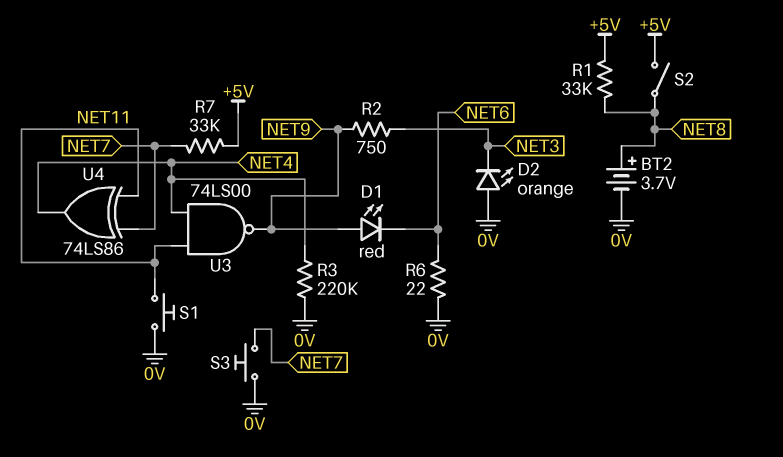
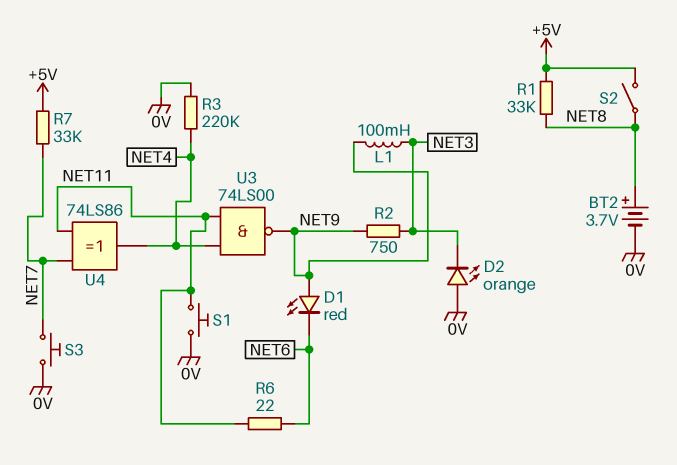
L1: none -> 100mH (NET3, NET9)
R6: 22 (0V, NET6) -> 22 (NET6, NET11)

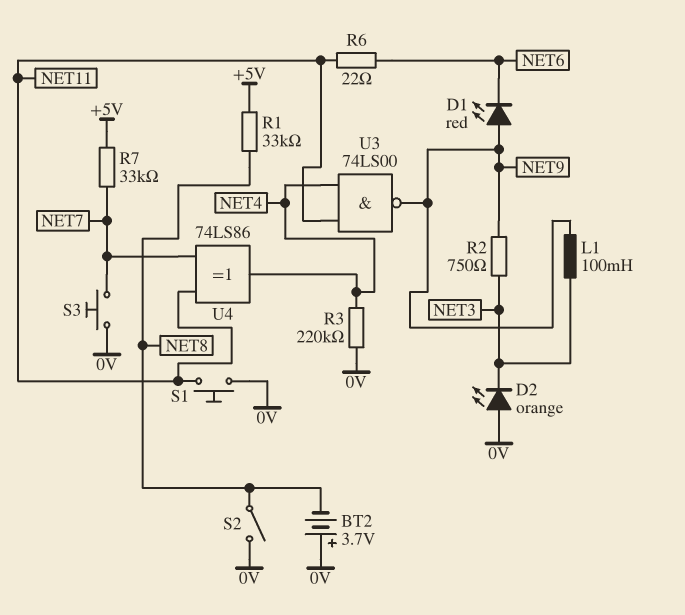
BT2: 3.7V (plus NET8, minus 0V) -> 3.7V (plus 0V, minus NET8)
S2: switch (+5V, NET8) -> switch (0V, NET8)

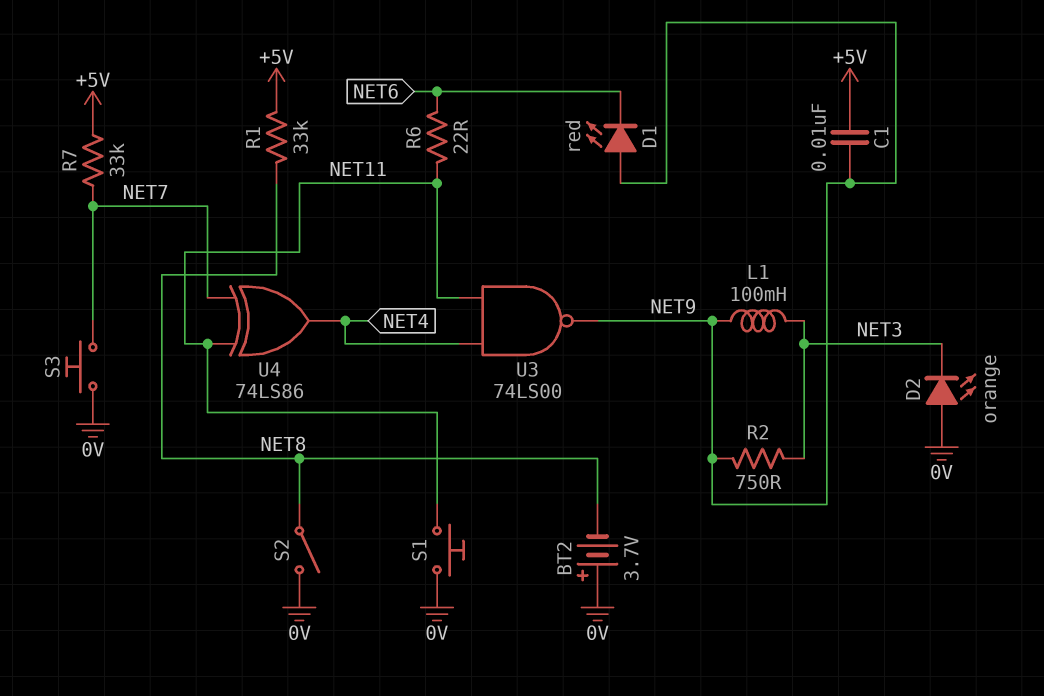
C1: none -> 10nF (+5V, NET9)
R3: 220k (0V, NET4) -> none

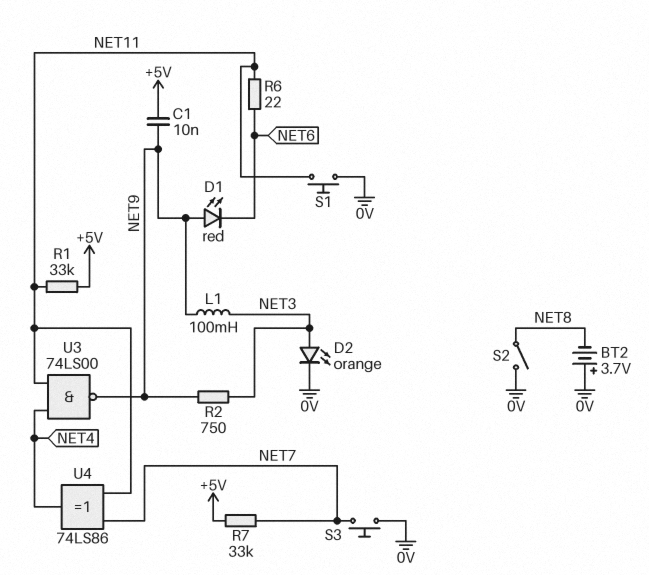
D2: LED orange (A 0V, K NET3) -> LED orange (A NET3, K 0V)
R1: 33k (+5V, NET8) -> 33k (+5V, NET11)

